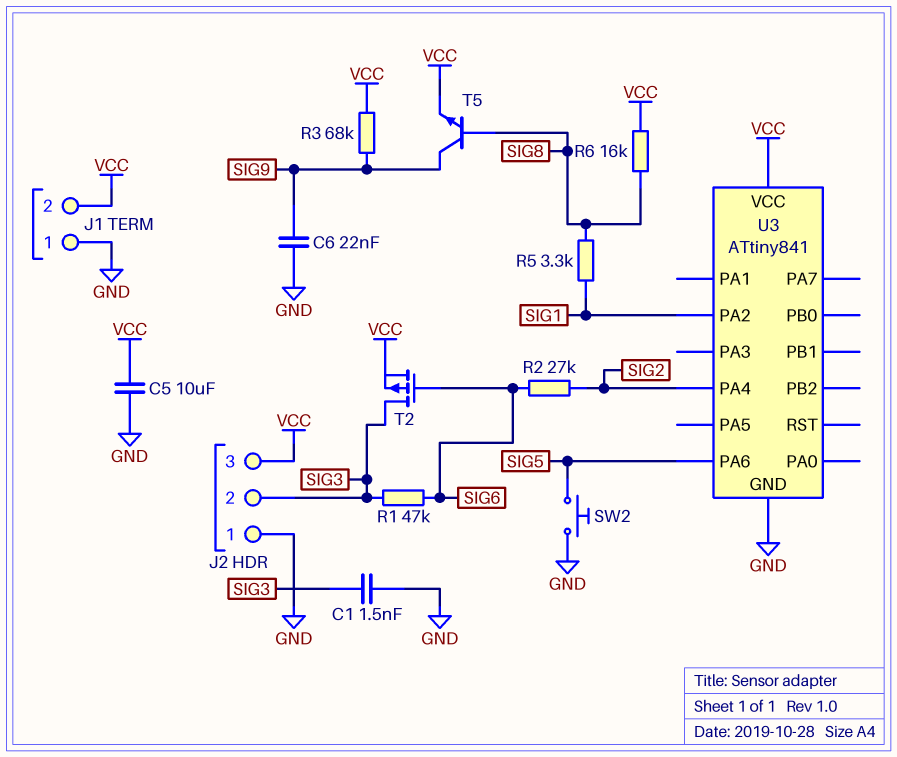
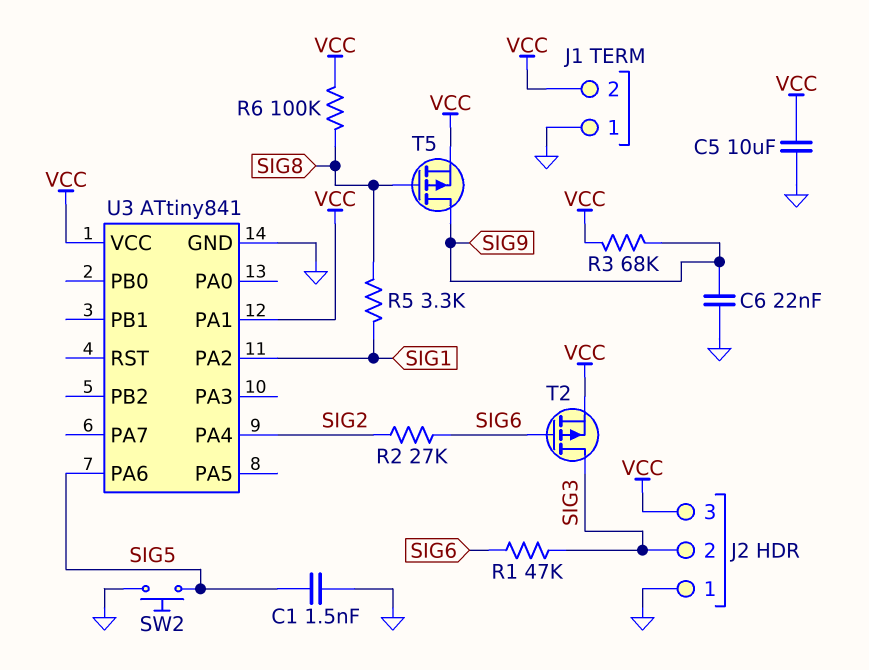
C1: 1.5nF (GND, SIG3) -> 1.5nF (GND, SIG5)
R6: 16k (SIG8, VCC) -> 100k (SIG8, VCC)
T5: NPN (B SIG8, C SIG9, E VCC) -> PMOS (G SIG8, D SIG9, S VCC)
U3 pin PA1: none -> VCC

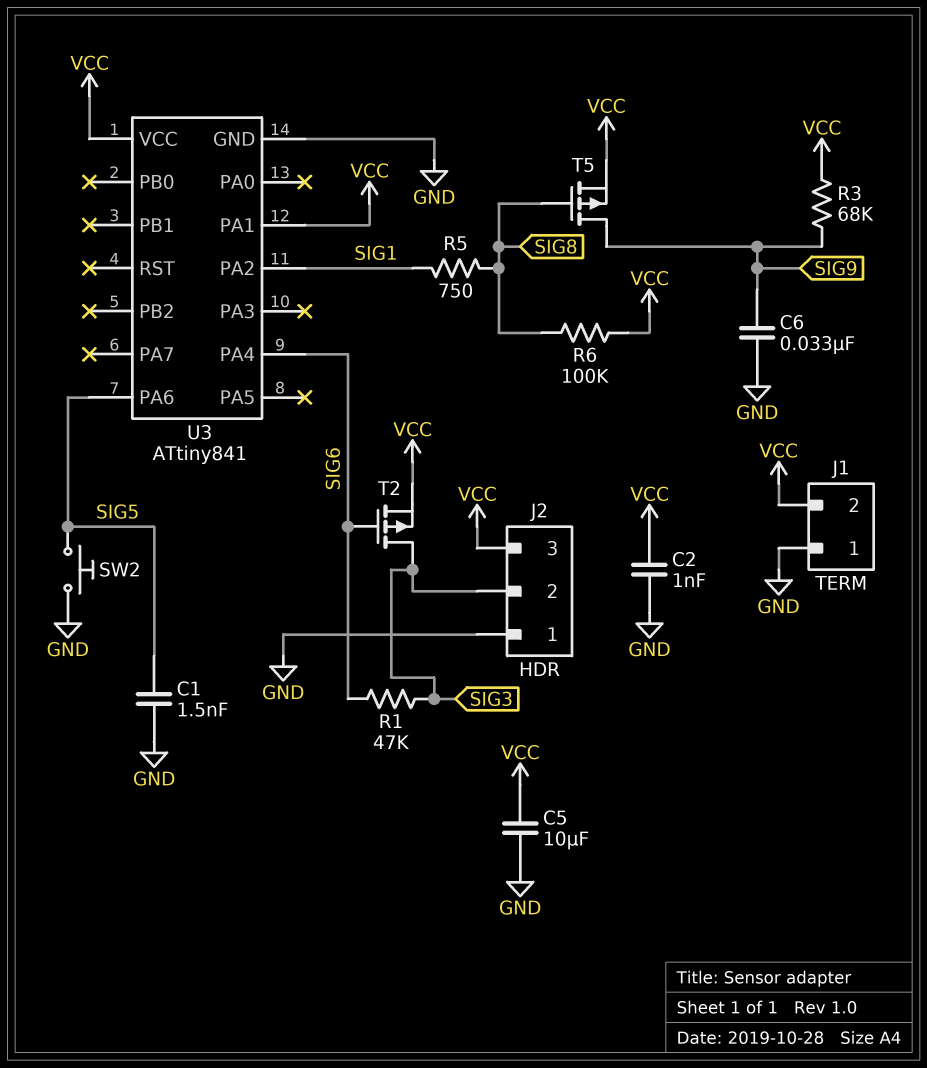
C2: none -> 1nF (GND, VCC)
C6: 22nF (GND, SIG9) -> 33nF (GND, SIG9)
R2: 27k (SIG2, SIG6) -> none
R5: 3.3k (SIG1, SIG8) -> 750 (SIG1, SIG8)
U3 pin PA4: SIG2 -> SIG6

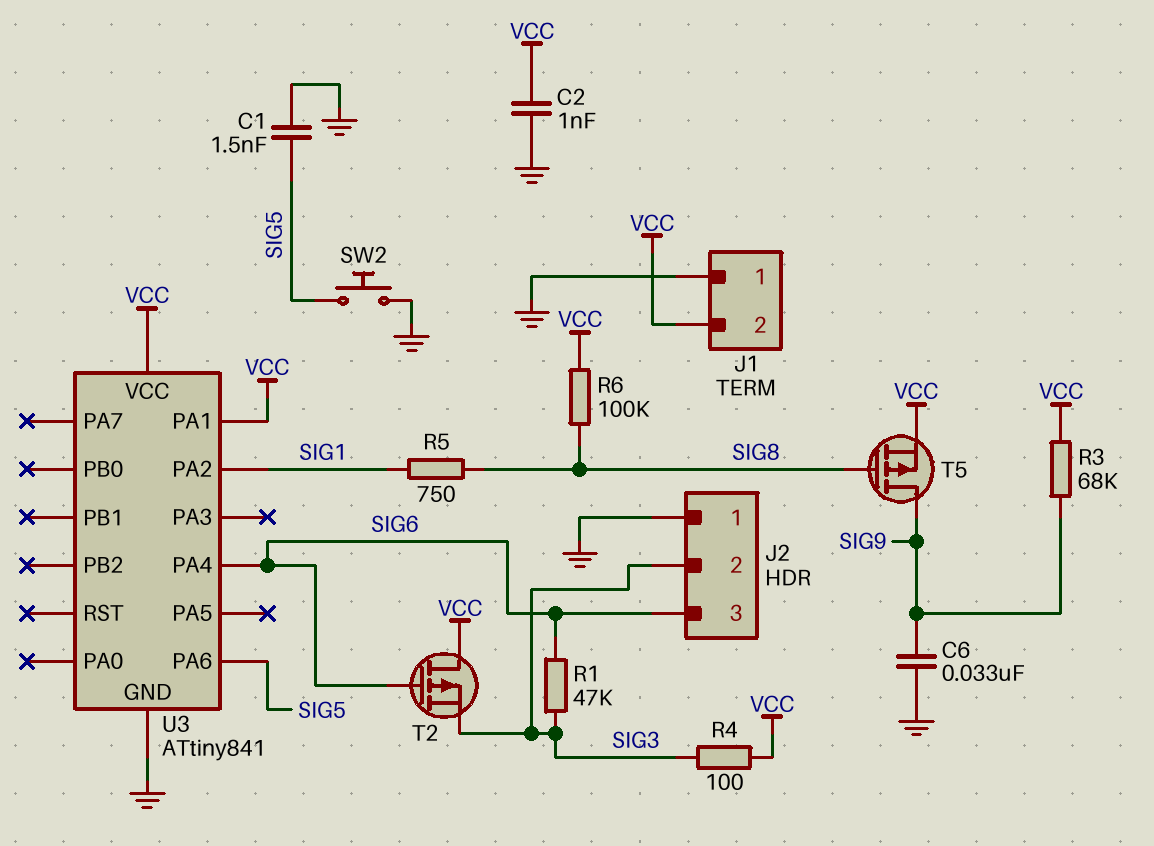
C5: 10uF (GND, VCC) -> none
J2 pin 3: VCC -> SIG6
R4: none -> 100 (SIG3, VCC)
T2: PMOS (G SIG6, D SIG3, S VCC) -> PMOS (G SIG6, D VCC, S SIG3)

